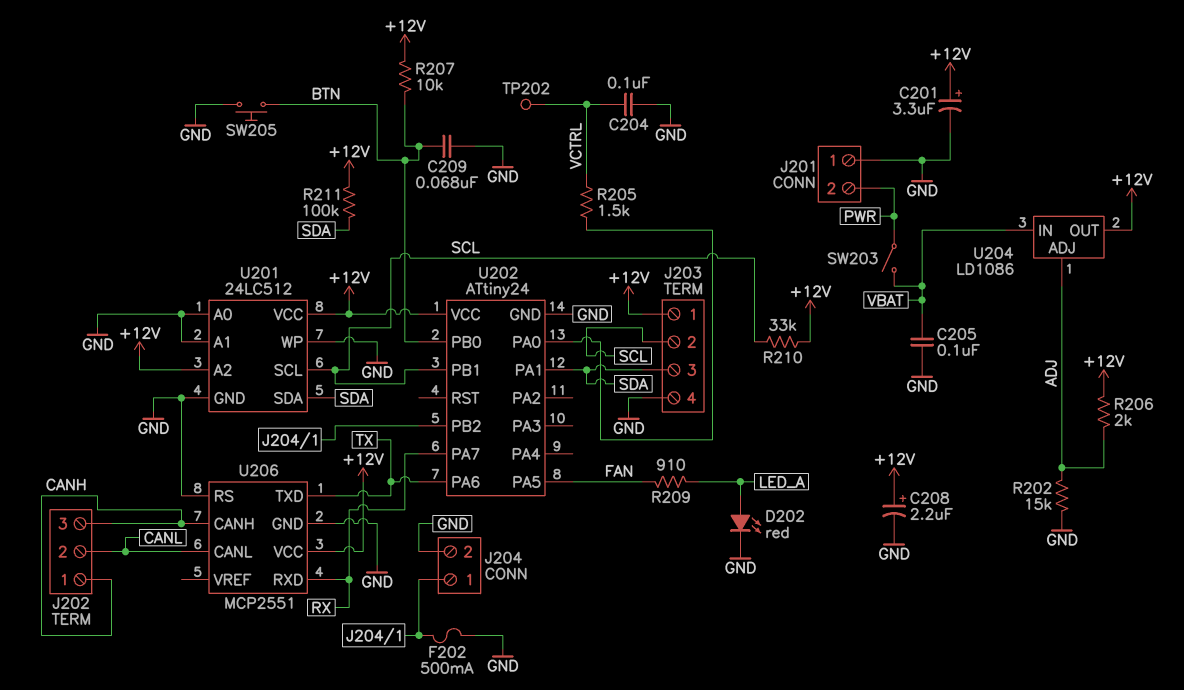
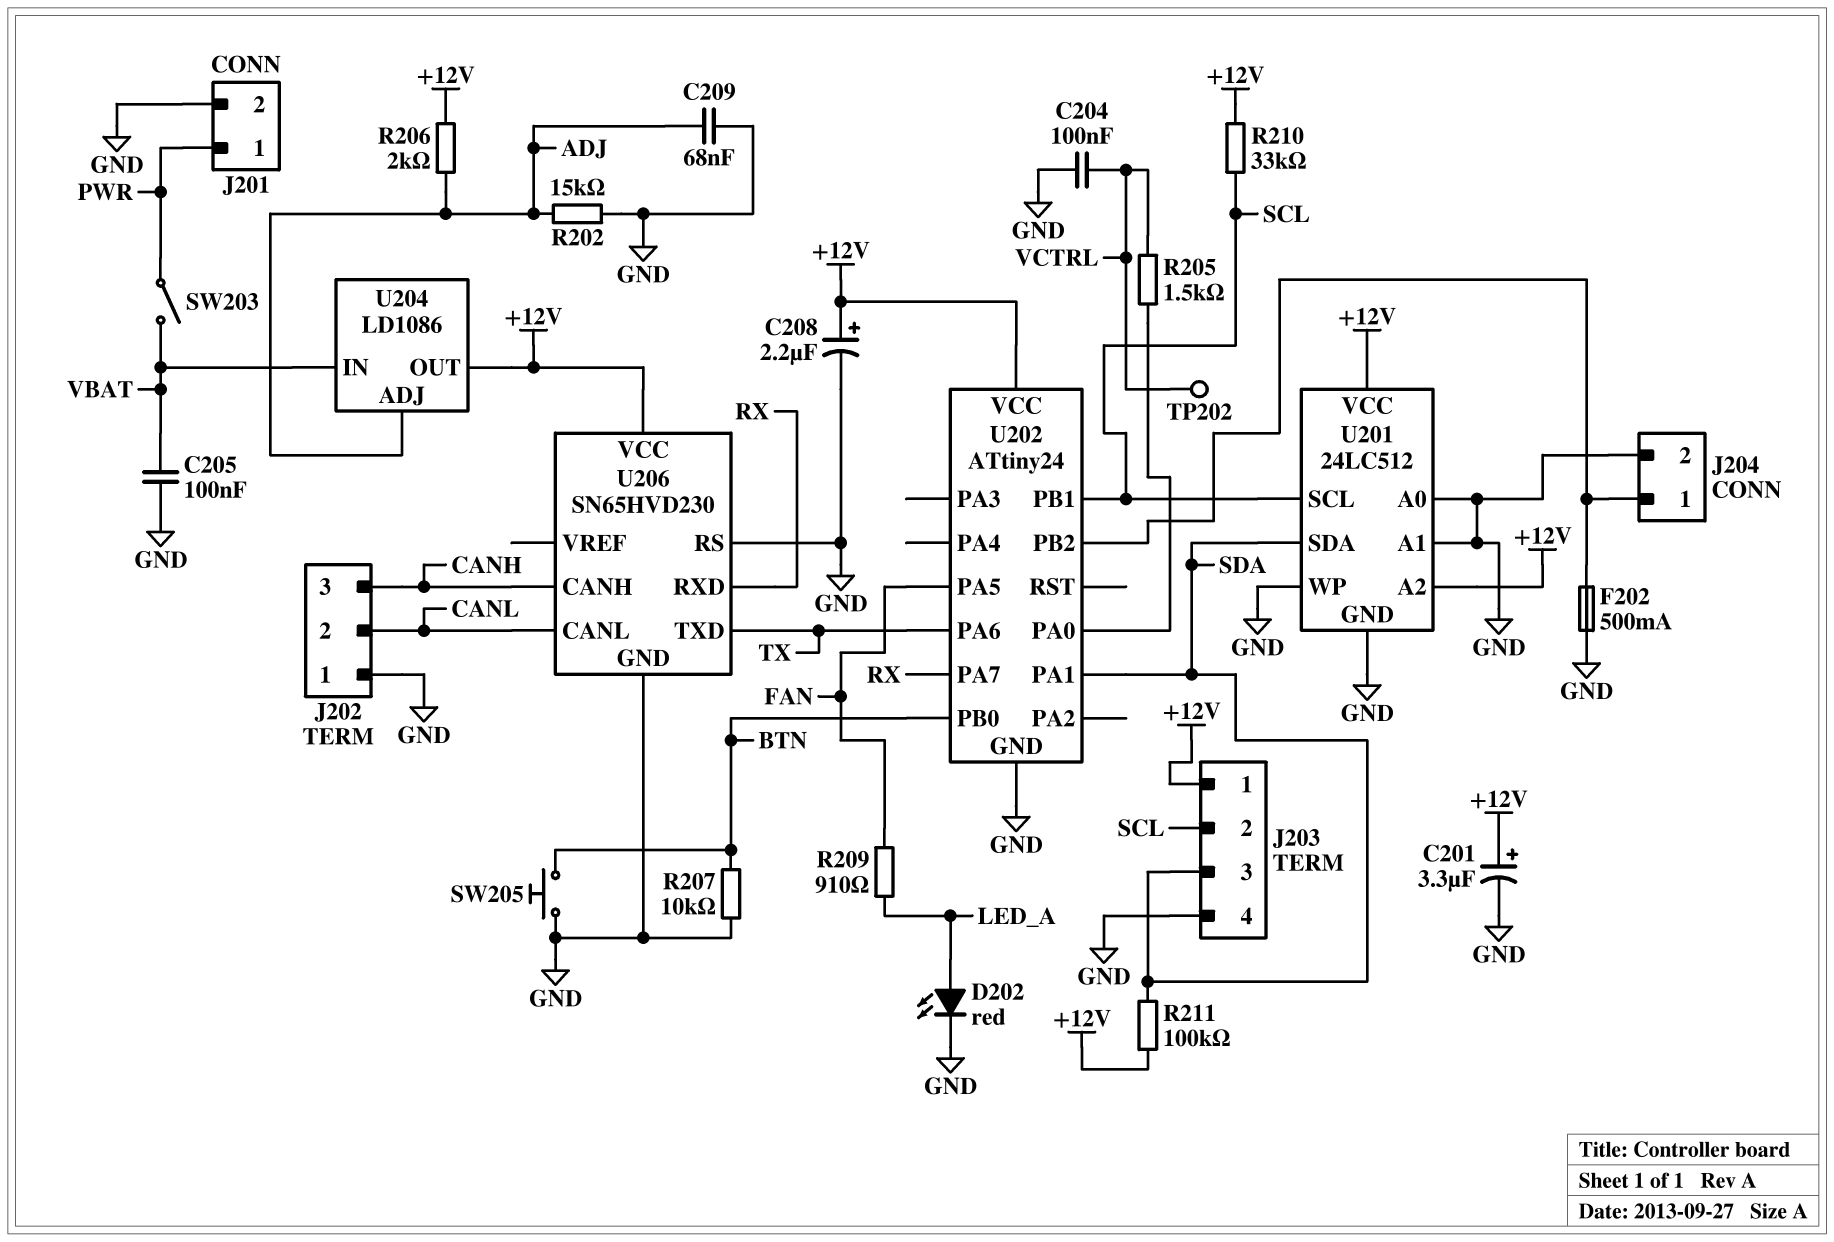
C209: 68nF (BTN, GND) -> 68nF (ADJ, GND)
J201 pin 1: GND -> PWR
J201 pin 2: PWR -> GND
J202 pin 1: CANH -> GND
R207: 10k (+12V, BTN) -> 10k (BTN, GND)
U206: MCP2551 -> SN65HVD230

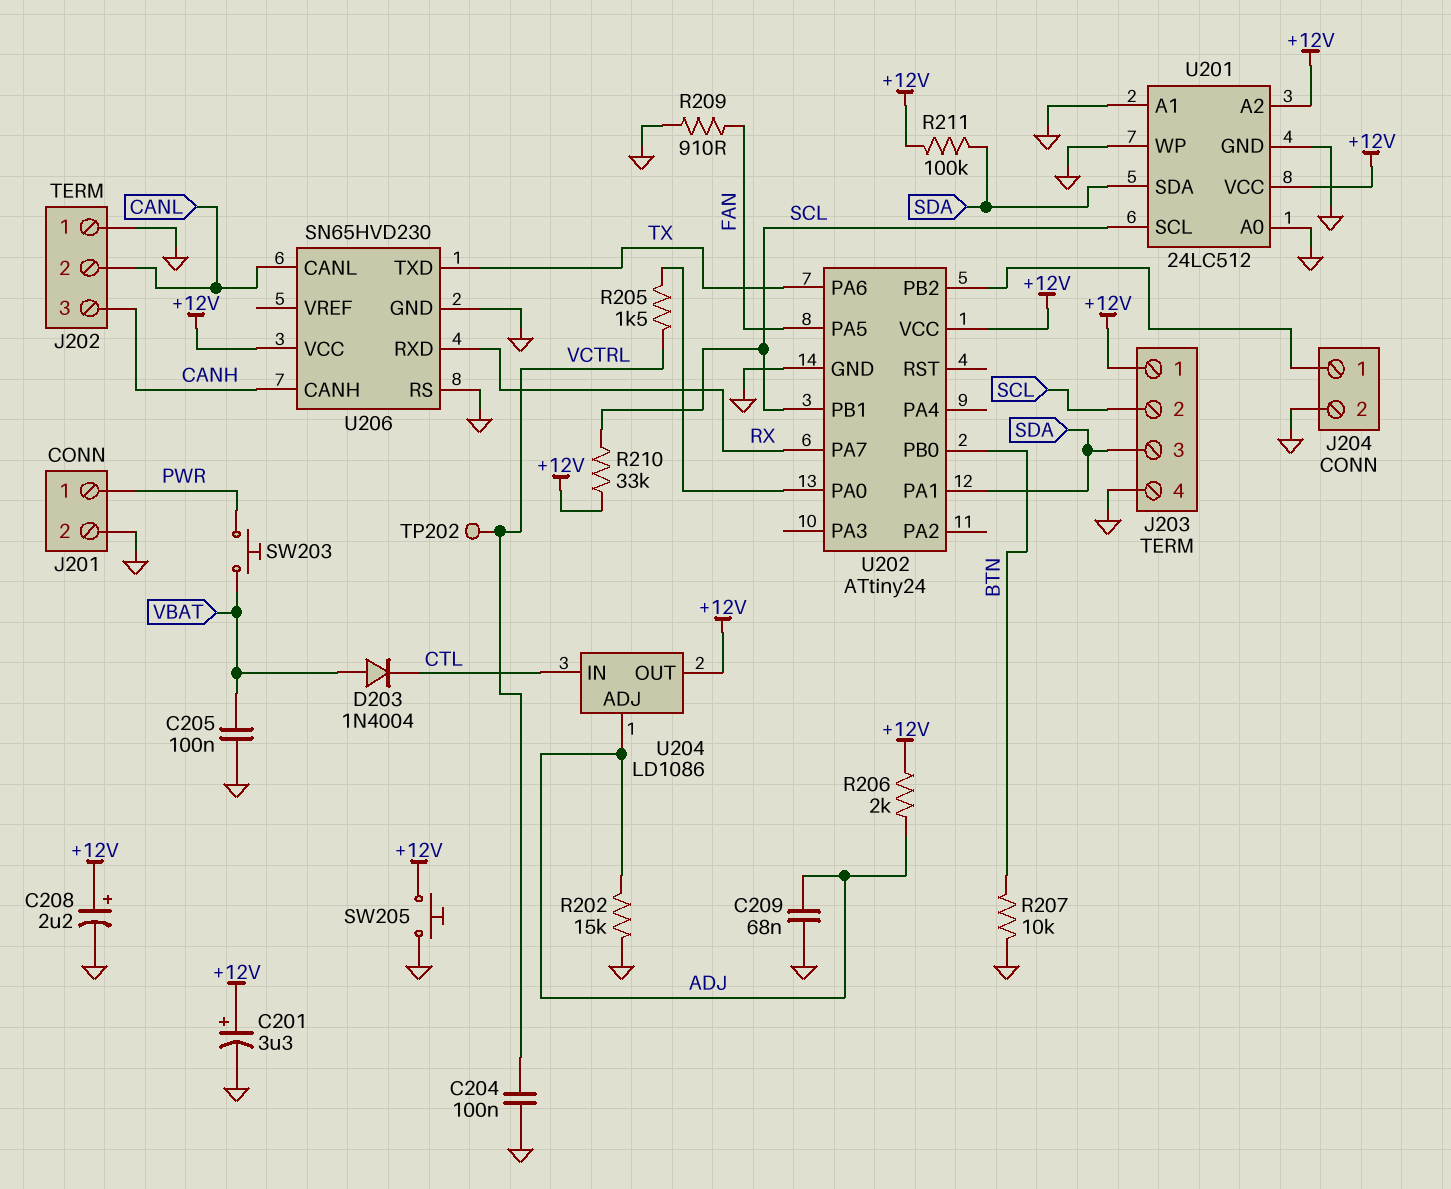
D202: LED red (A LED_A, K GND) -> none
D203: none -> diode 1N4004 (A VBAT, K CTL)
F202: 500mA (GND, J204/1) -> none
R209: 910 (FAN, LED_A) -> 910 (FAN, GND)
SW203: switch (PWR, VBAT) -> button (PWR, VBAT)
SW205: button (BTN, GND) -> button (+12V, GND)
U204 pin IN: VBAT -> CTL

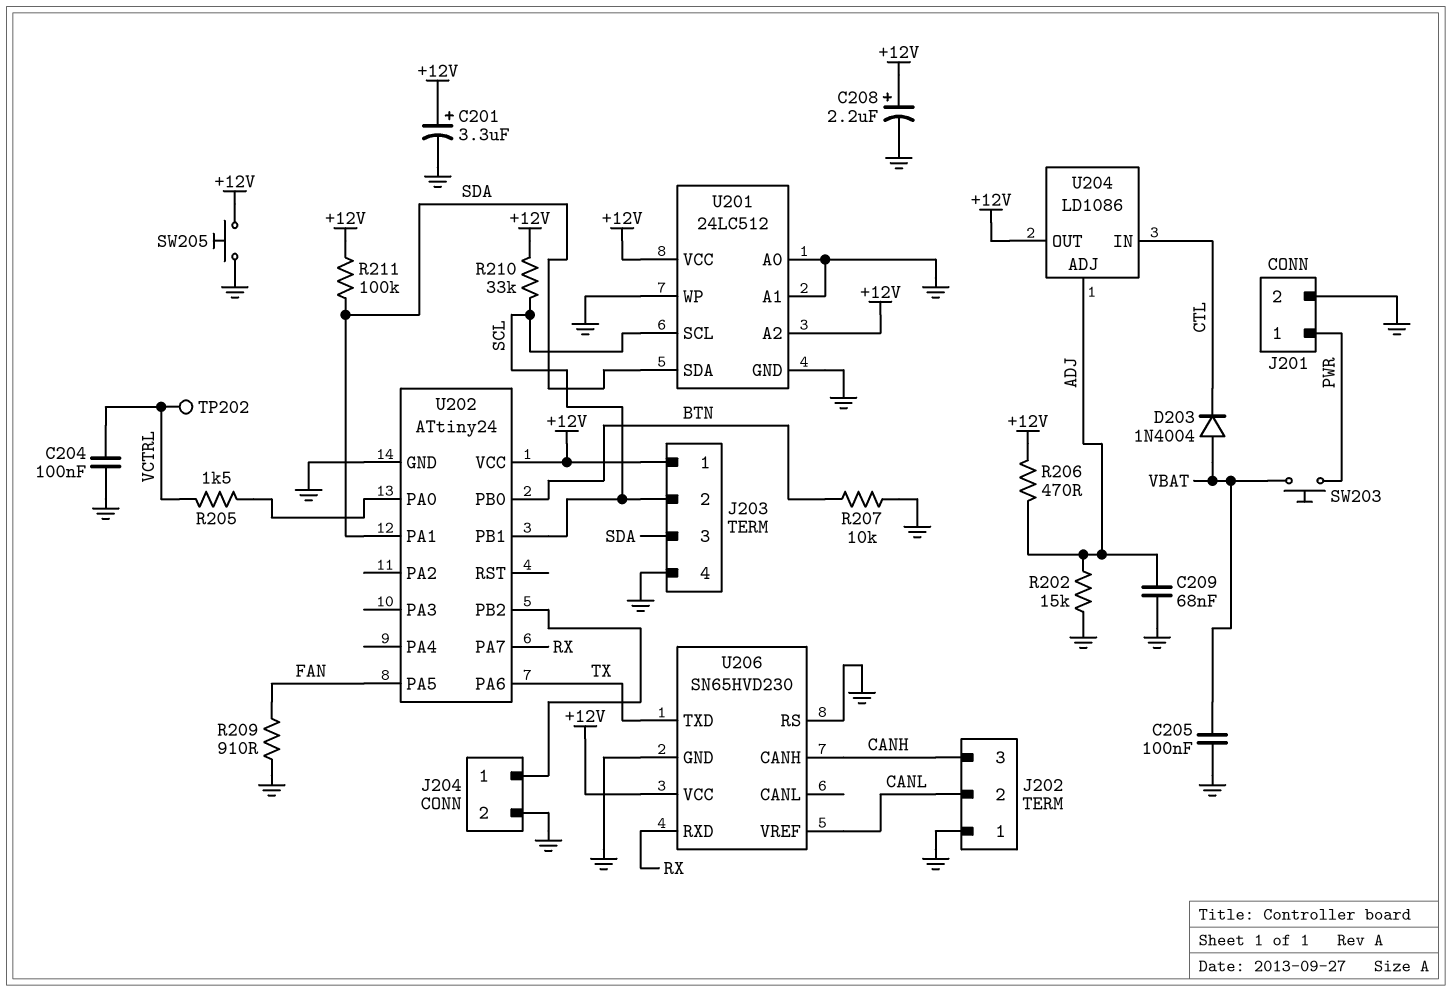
R206: 2k (+12V, ADJ) -> 470 (+12V, ADJ)
U206 pin CANL: CANL -> none
U206 pin VREF: none -> CANL

